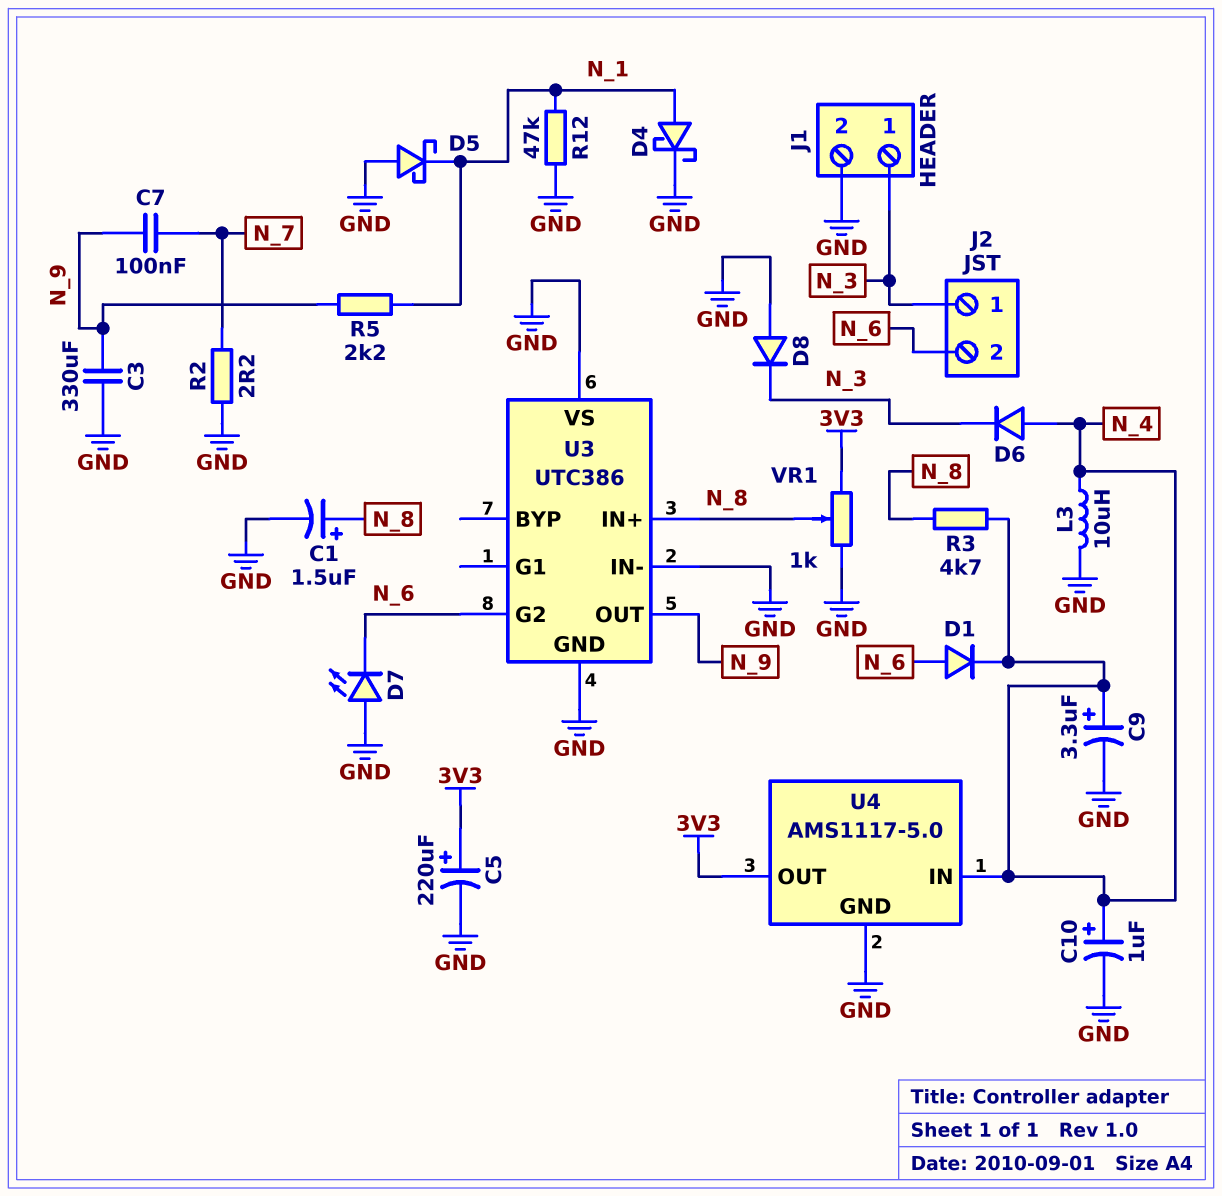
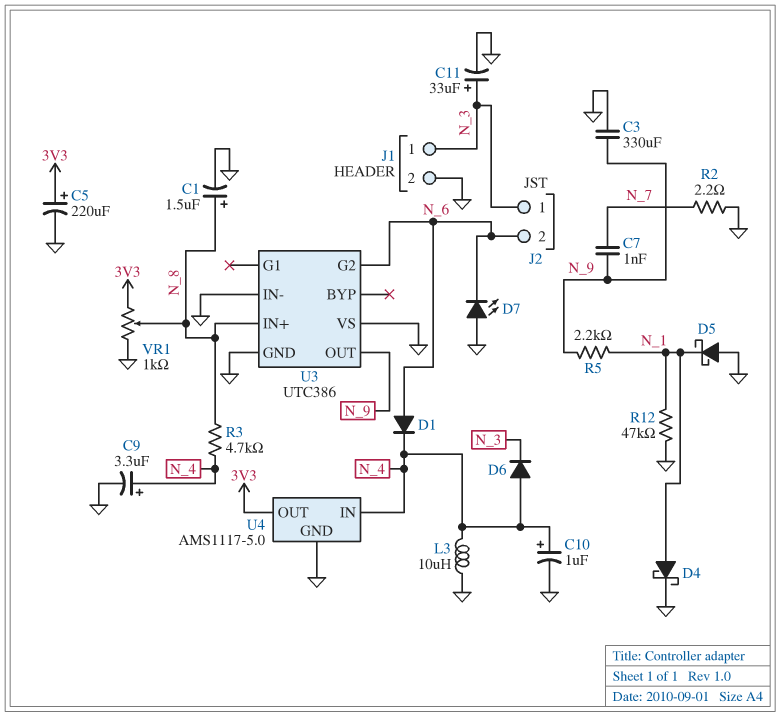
C7: 100nF (N_7, N_9) -> 1nF (N_7, N_9)
C11: none -> 33uF (plus N_3, minus GND)
D8: diode (A GND, K N_3) -> none

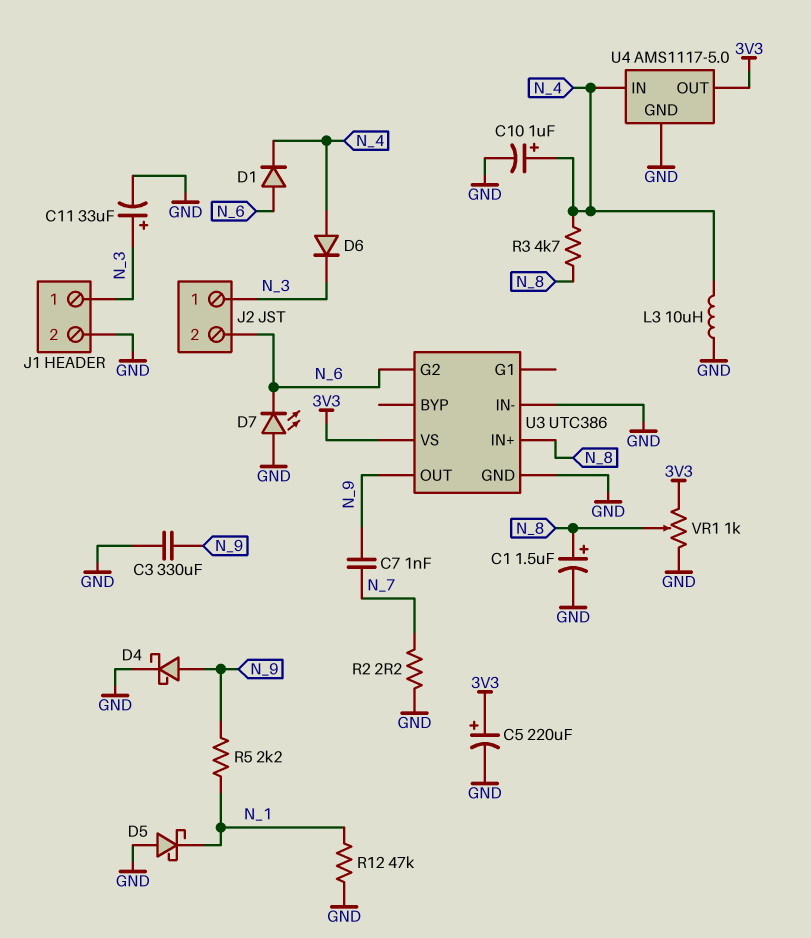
C9: 3.3uF (plus N_4, minus GND) -> none
D4: schottky (A N_1, K GND) -> schottky (A N_9, K GND)
U3 pin VS: GND -> 3V3

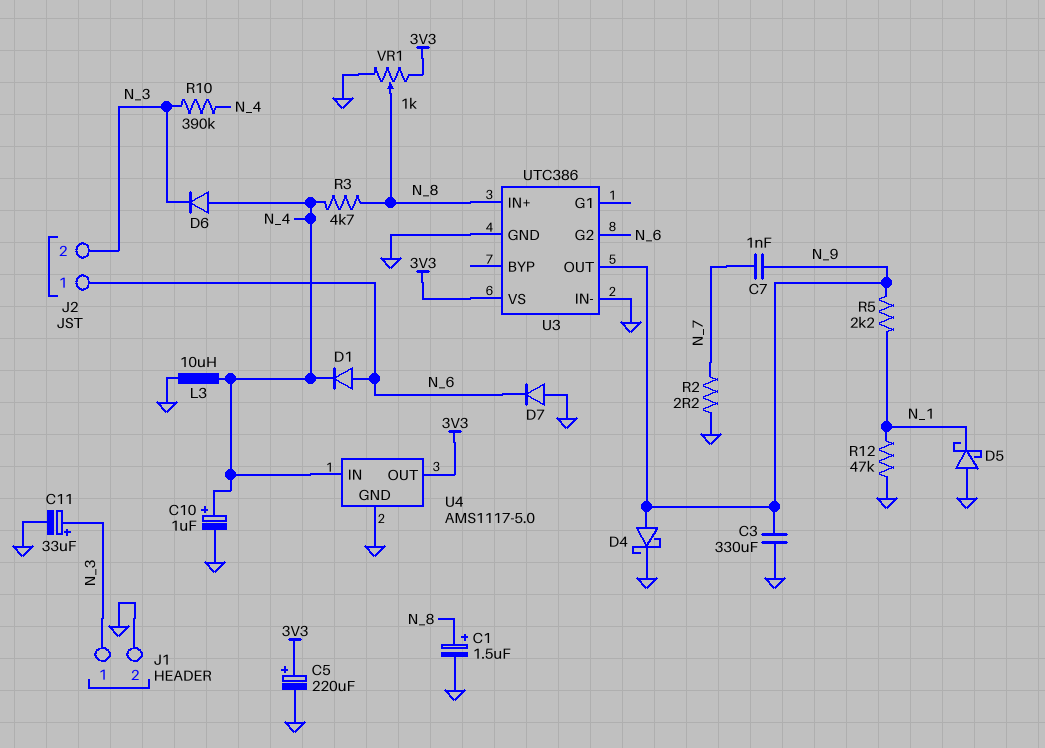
D7: LED (A GND, K N_6) -> diode (A GND, K N_6)
J2 pin 1: N_3 -> N_6
J2 pin 2: N_6 -> N_3
R10: none -> 390k (N_3, N_4)

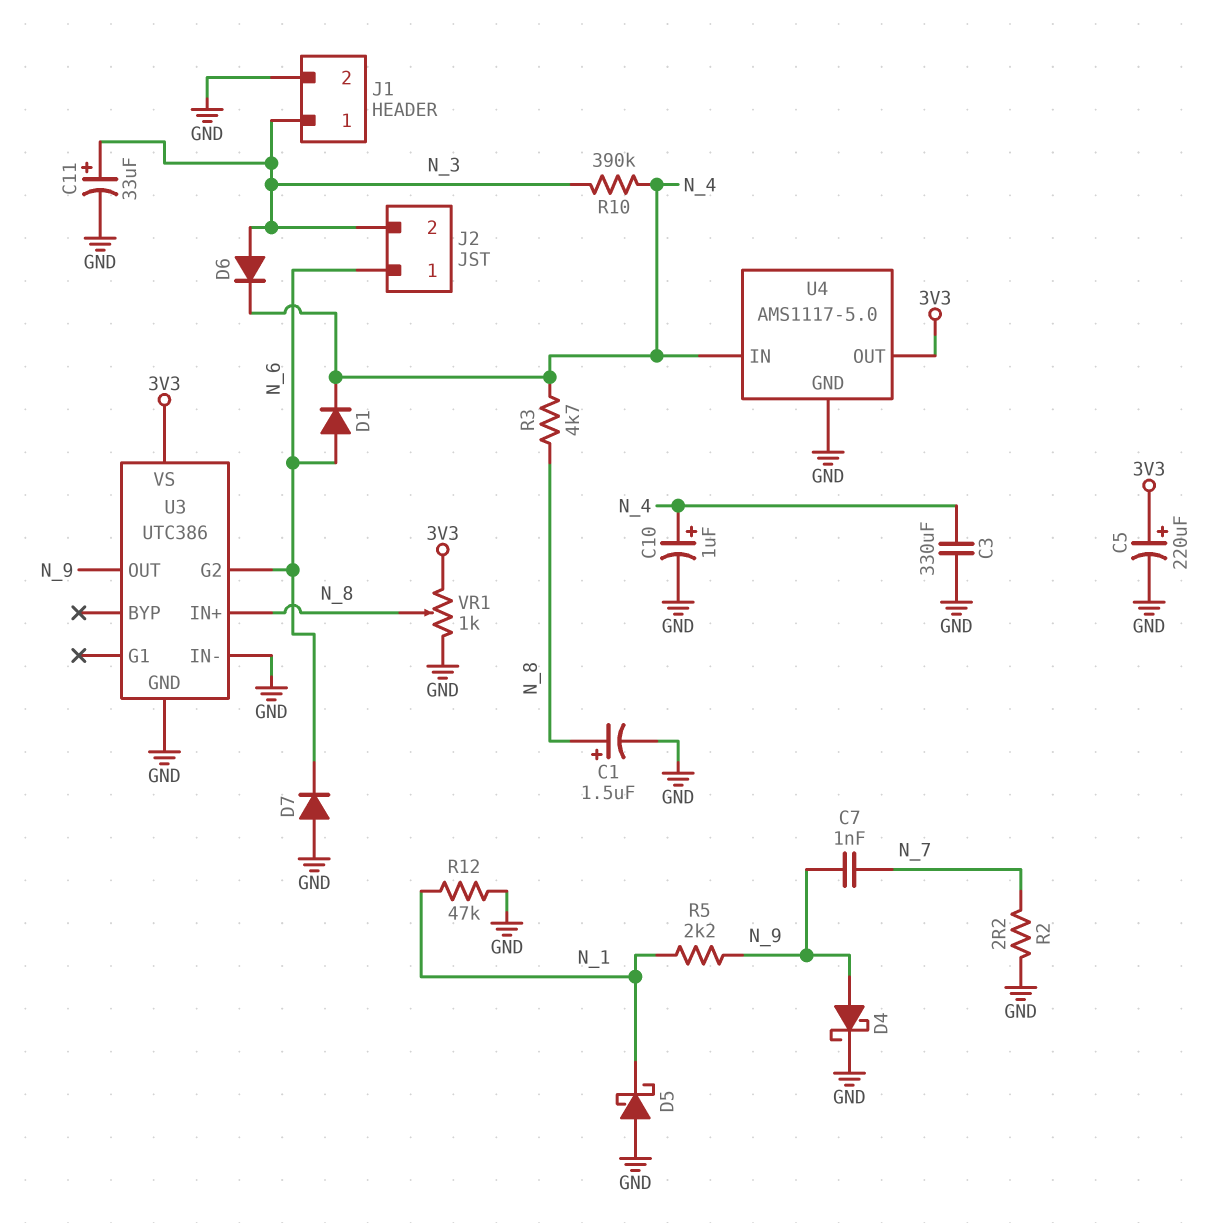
C3: 330uF (GND, N_9) -> 330uF (GND, N_4)
D6: diode (A N_4, K N_3) -> diode (A N_3, K N_4)
L3: 10uH (GND, N_4) -> none

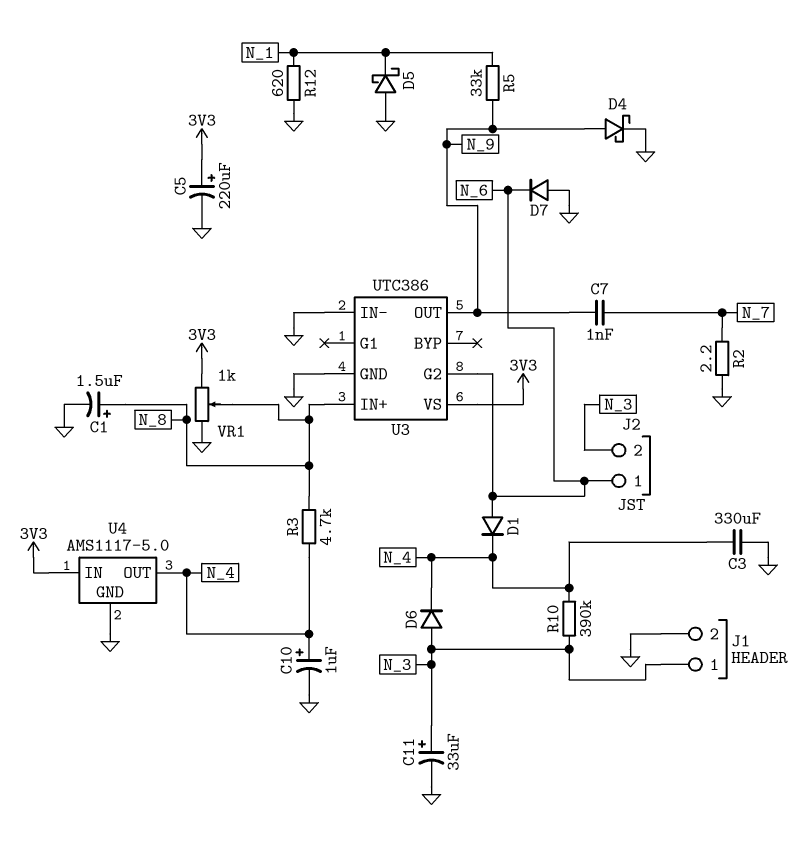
R5: 2.2k (N_1, N_9) -> 33k (N_1, N_9)
R12: 47k (GND, N_1) -> 620 (GND, N_1)
U4 pin IN: N_4 -> 3V3
U4 pin OUT: 3V3 -> N_4

